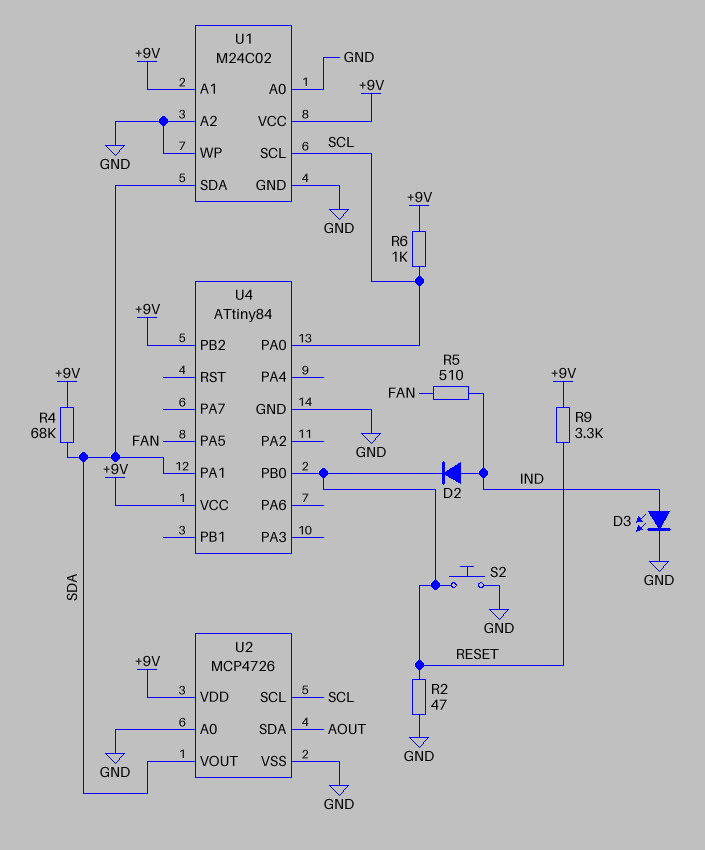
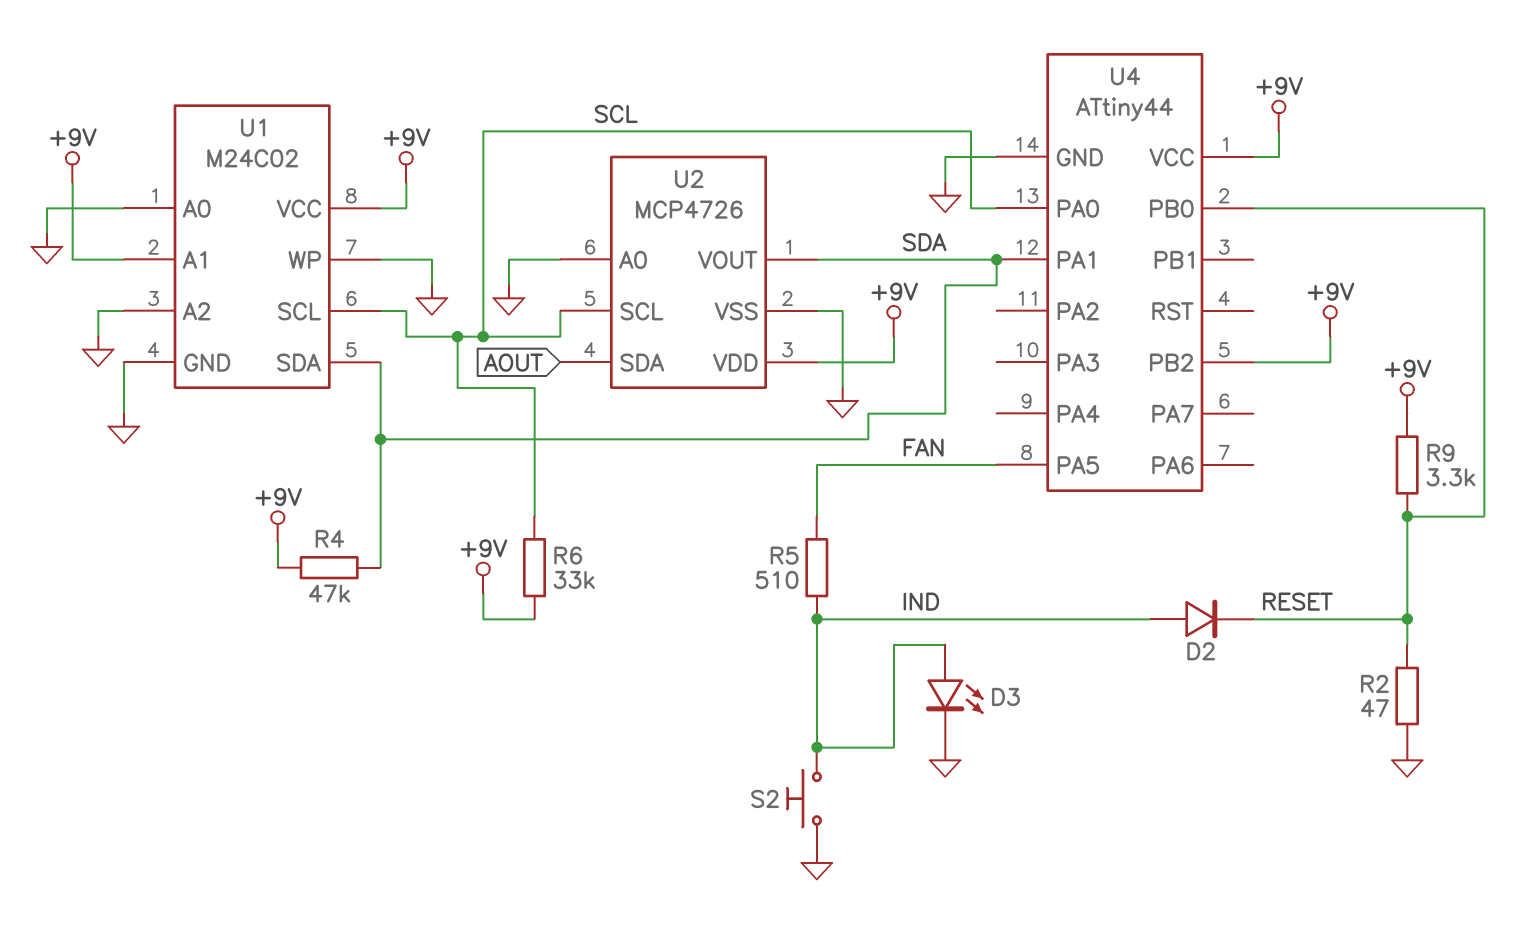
R4: 68k (+9V, SDA) -> 47k (+9V, SDA)
R6: 1k (+9V, SCL) -> 33k (+9V, SCL)
S2: button (GND, RESET) -> button (GND, IND)
U4: ATtiny84 -> ATtiny44

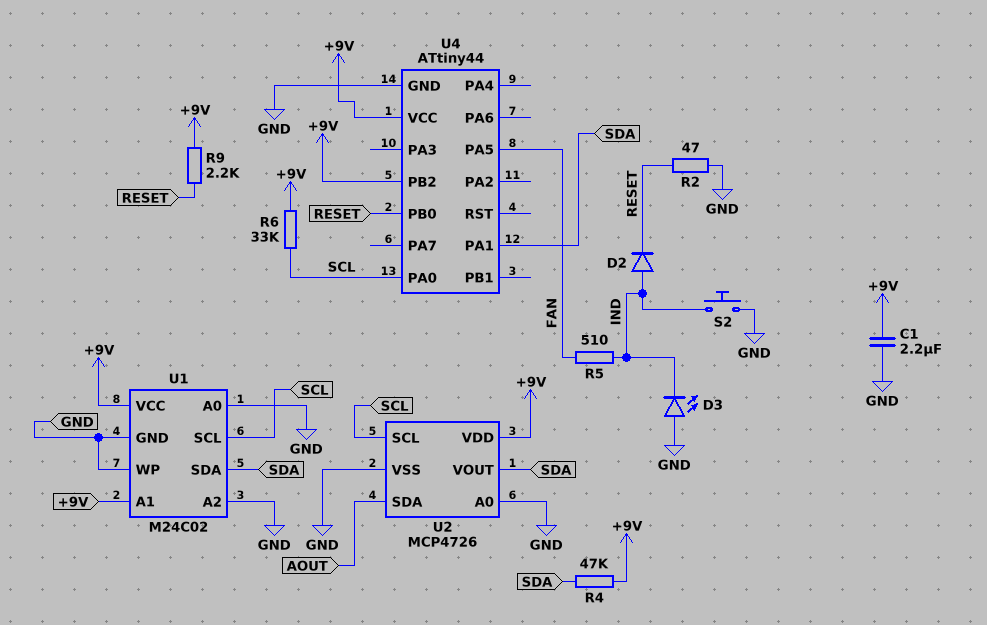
C1: none -> 2.2uF (+9V, GND)
D3: LED (A IND, K GND) -> LED (A GND, K IND)
R9: 3.3k (+9V, RESET) -> 2.2k (+9V, RESET)

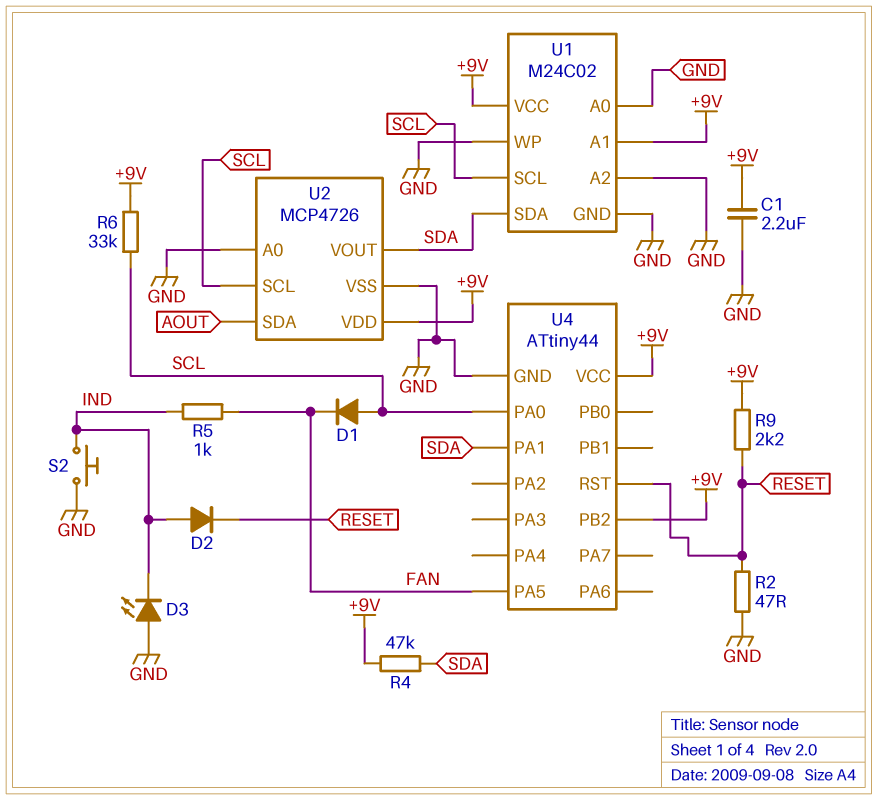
D1: none -> diode (A SCL, K FAN)
R5: 510 (FAN, IND) -> 1k (FAN, IND)
U4 pin PB0: RESET -> none
U4 pin RST: none -> RESET

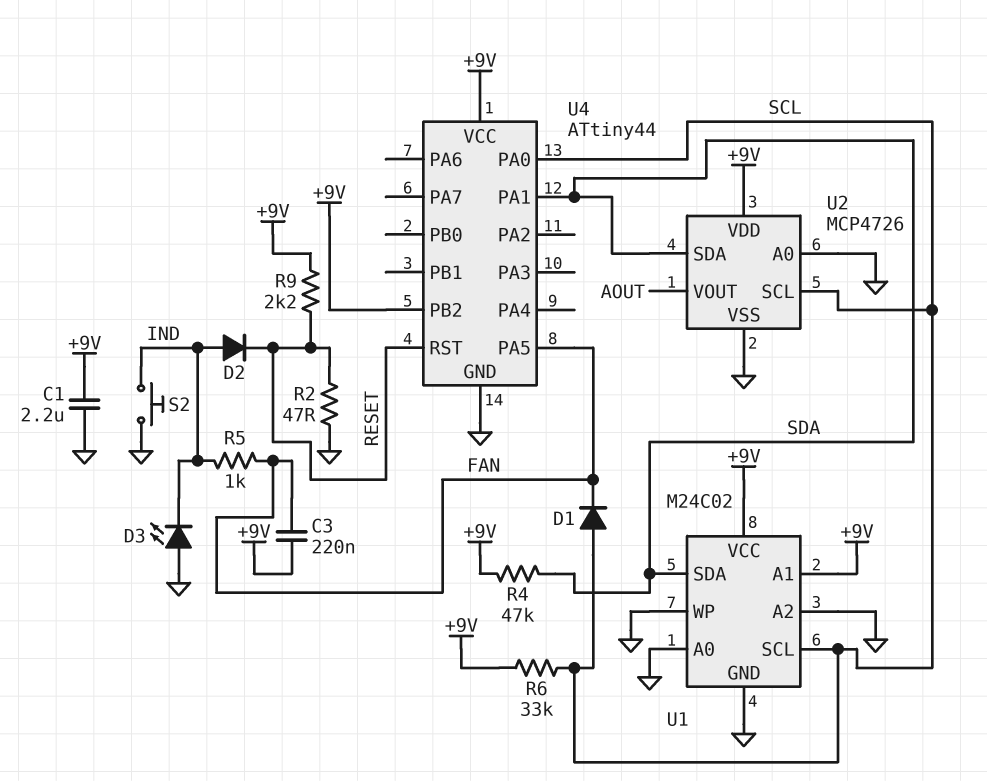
C3: none -> 220nF (+9V, FAN)
U2 pin SDA: AOUT -> SDA
U2 pin VOUT: SDA -> AOUT

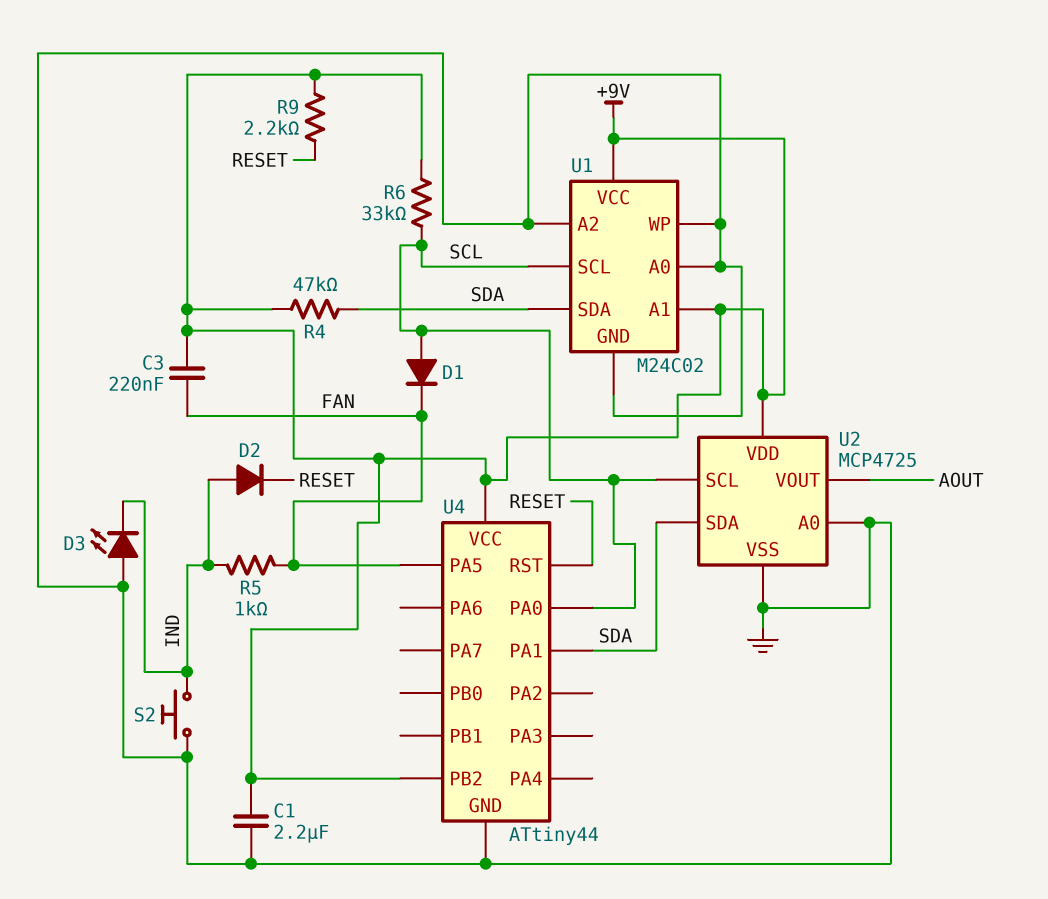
R2: 47 (GND, RESET) -> none
U2: MCP4726 -> MCP4725

